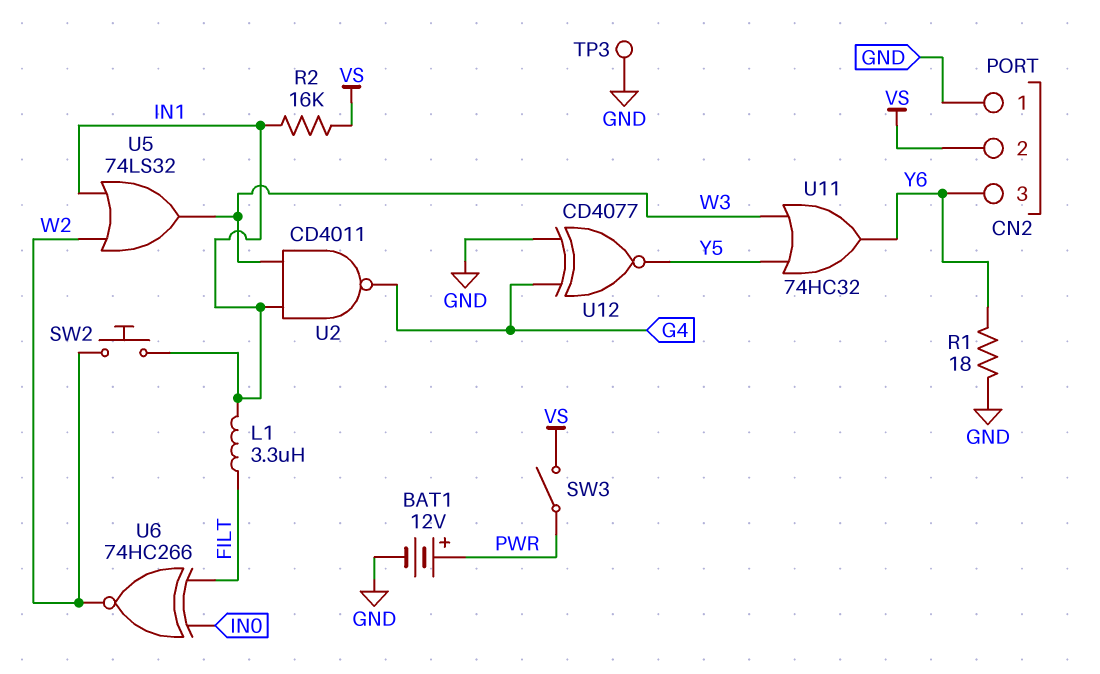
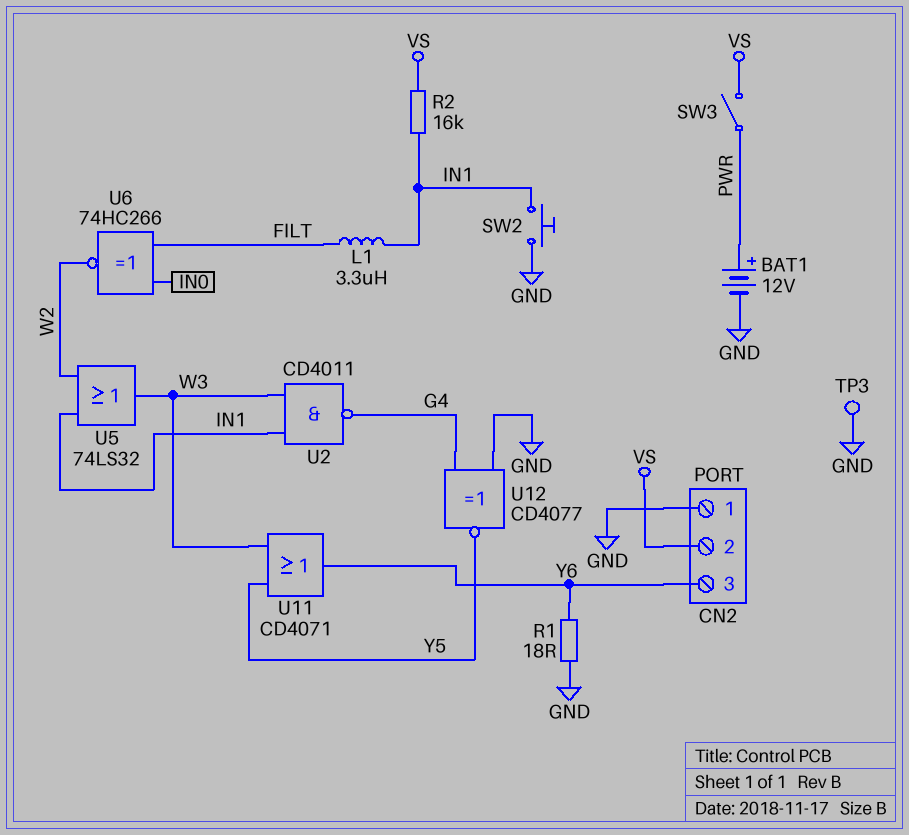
SW2: button (IN1, W2) -> button (GND, IN1)
U11: OR 74HC32 (in W3, in Y5, out Y6) -> OR CD4071 (in W3, in Y5, out Y6)

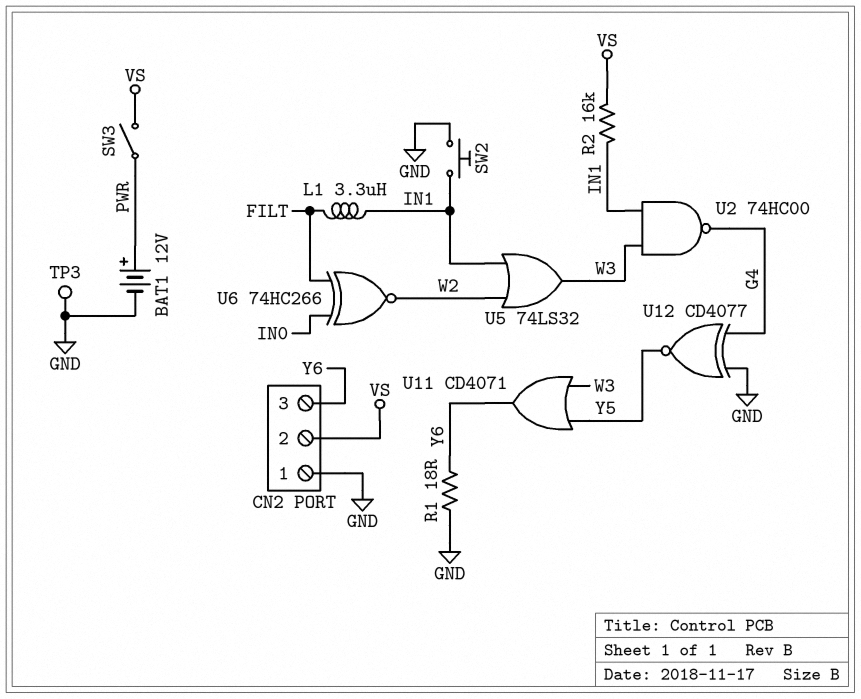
U2: NAND CD4011 (in IN1, in W3, out G4) -> NAND 74HC00 (in IN1, in W3, out G4)

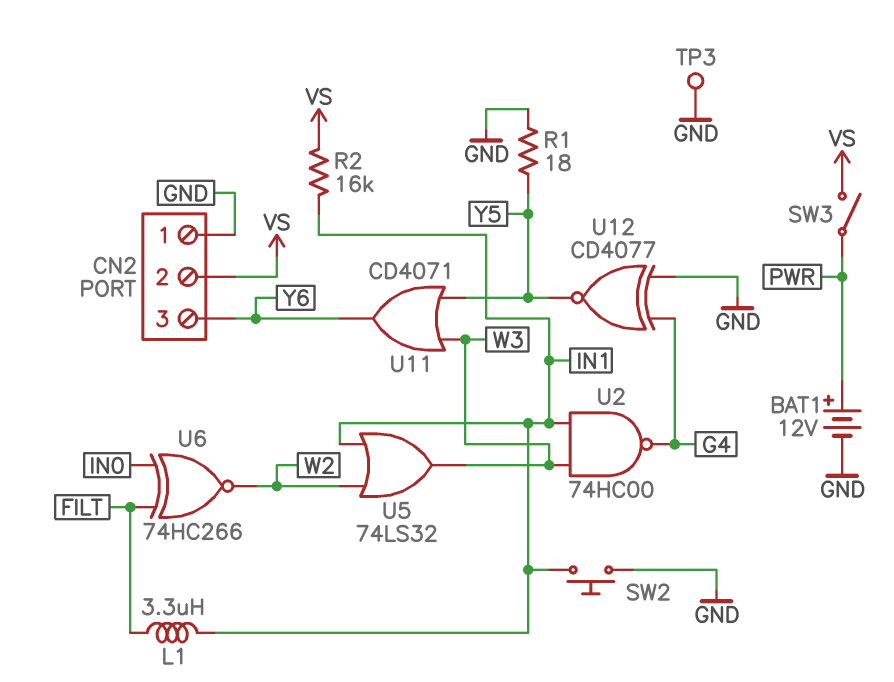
R1: 18 (GND, Y6) -> 18 (GND, Y5)

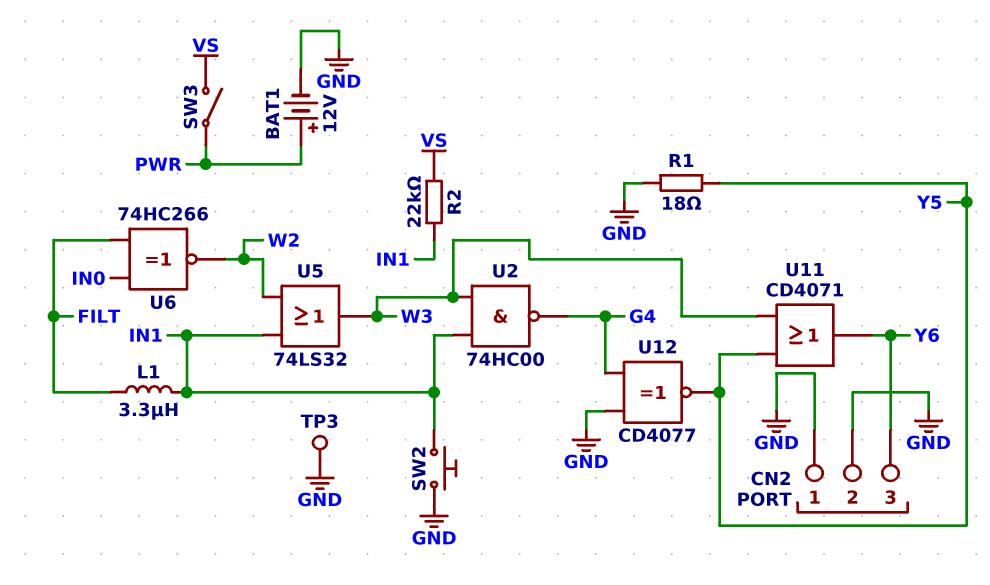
CN2 pin 2: VS -> GND
R2: 16k (IN1, VS) -> 22k (IN1, VS)

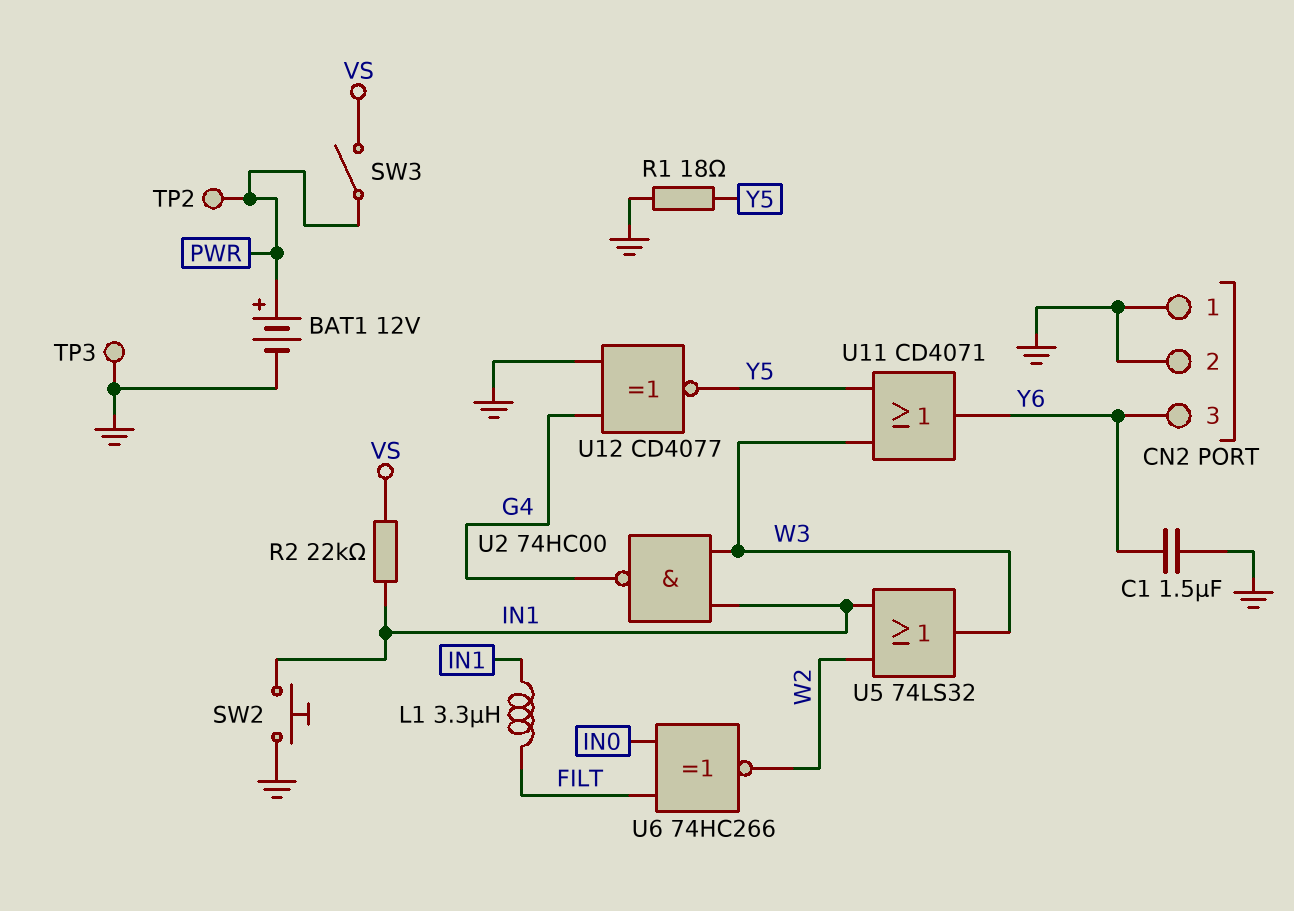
C1: none -> 1.5uF (GND, Y6)
TP2: none -> test point (PWR)

